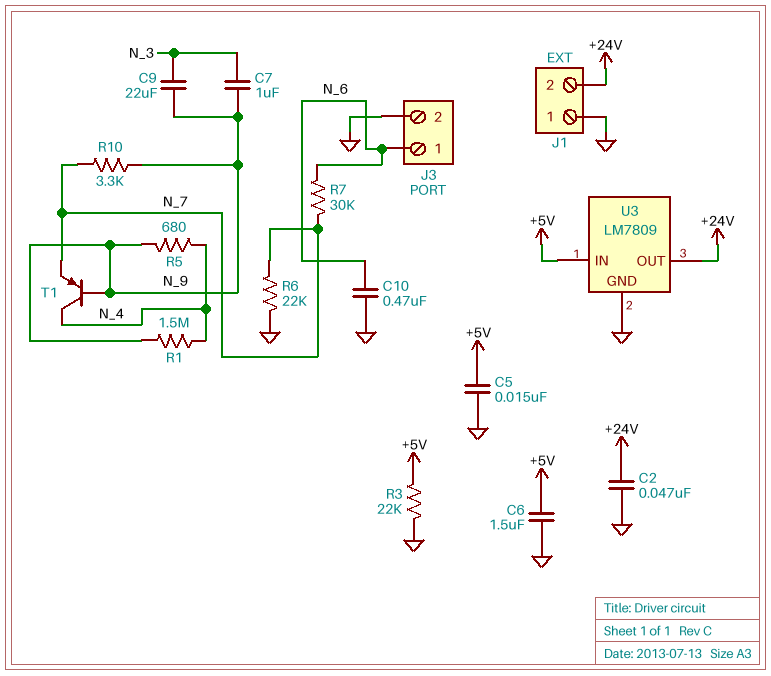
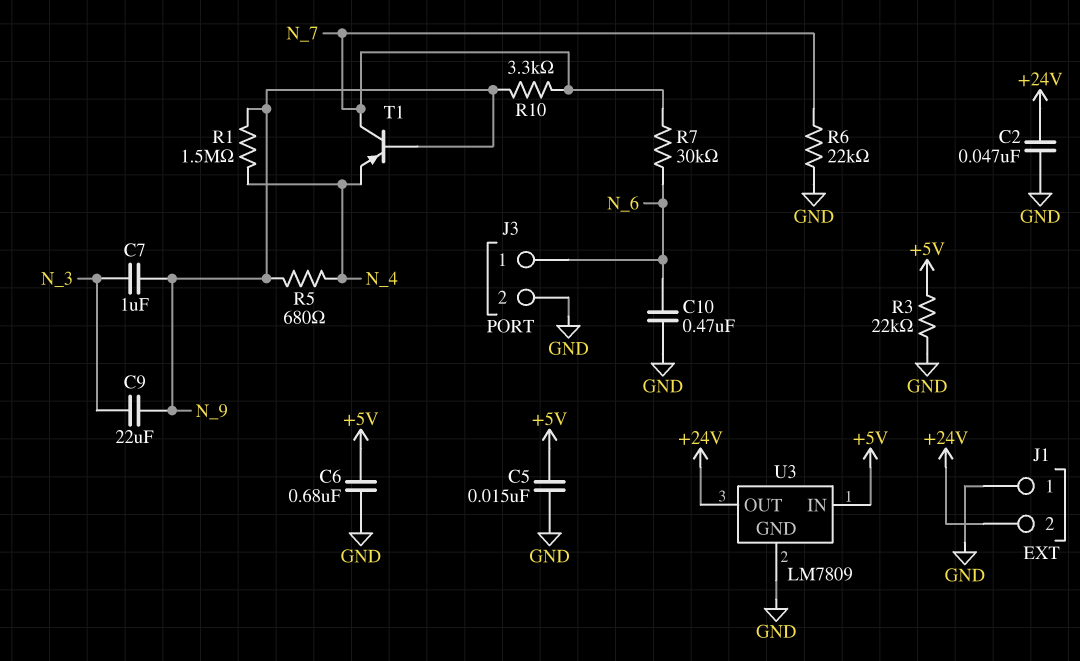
C6: 1.5uF (+5V, GND) -> 680nF (+5V, GND)
T1: PNP (B N_9, C N_4, E N_7) -> PNP (B N_9, C N_7, E N_4)

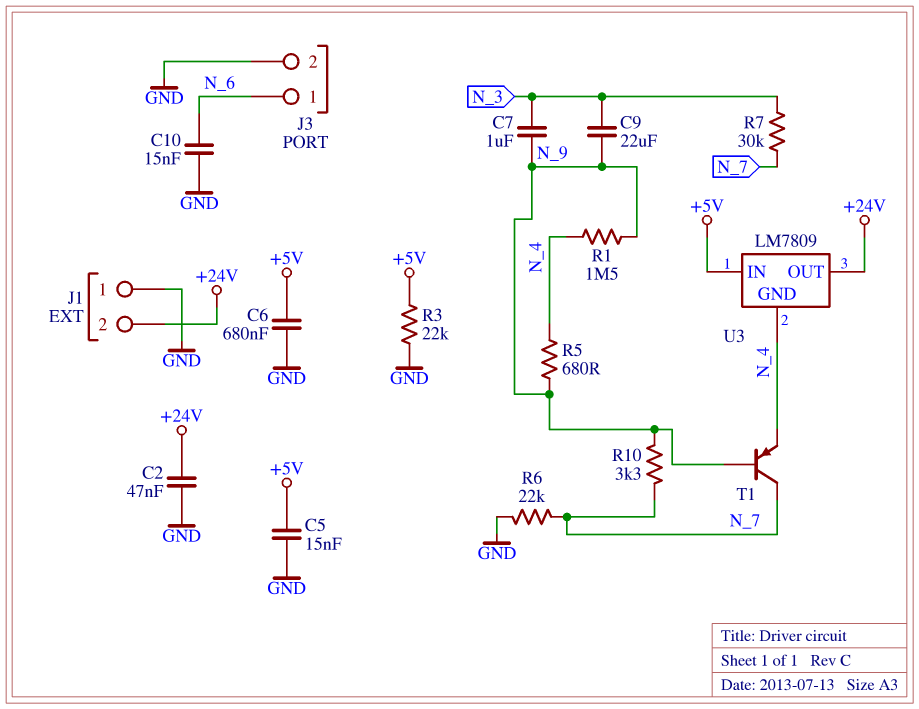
C10: 470nF (GND, N_6) -> 15nF (GND, N_6)
R7: 30k (N_6, N_7) -> 30k (N_3, N_7)
U3 pin GND: GND -> N_4

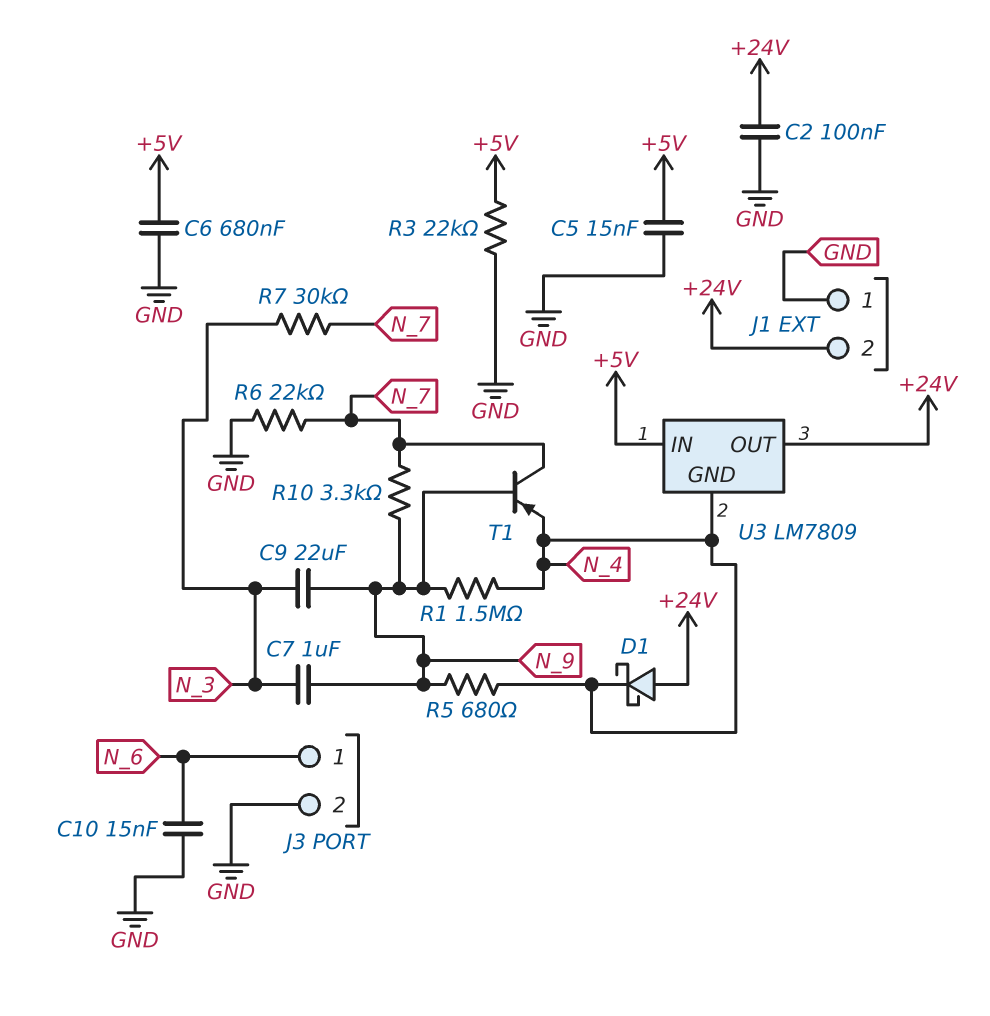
C2: 47nF (+24V, GND) -> 100nF (+24V, GND)
D1: none -> schottky (A +24V, K N_4)

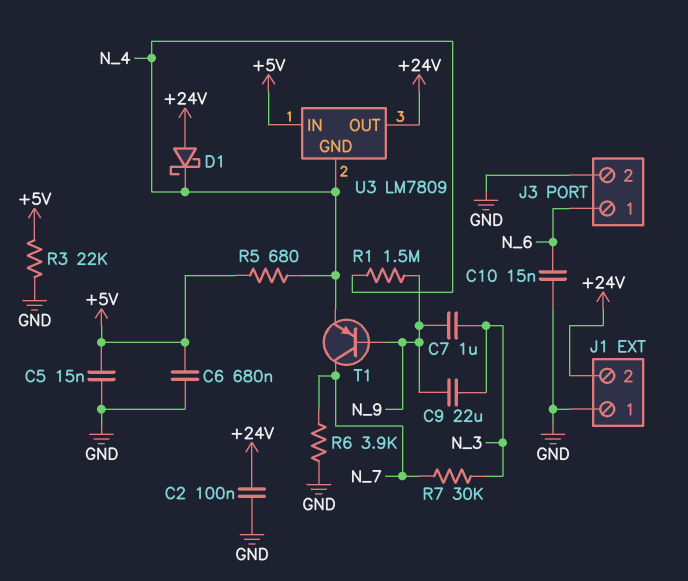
R5: 680 (N_4, N_9) -> 680 (+5V, N_4)
R6: 22k (GND, N_7) -> 3.9k (GND, N_7)
R10: 3.3k (N_7, N_9) -> none

